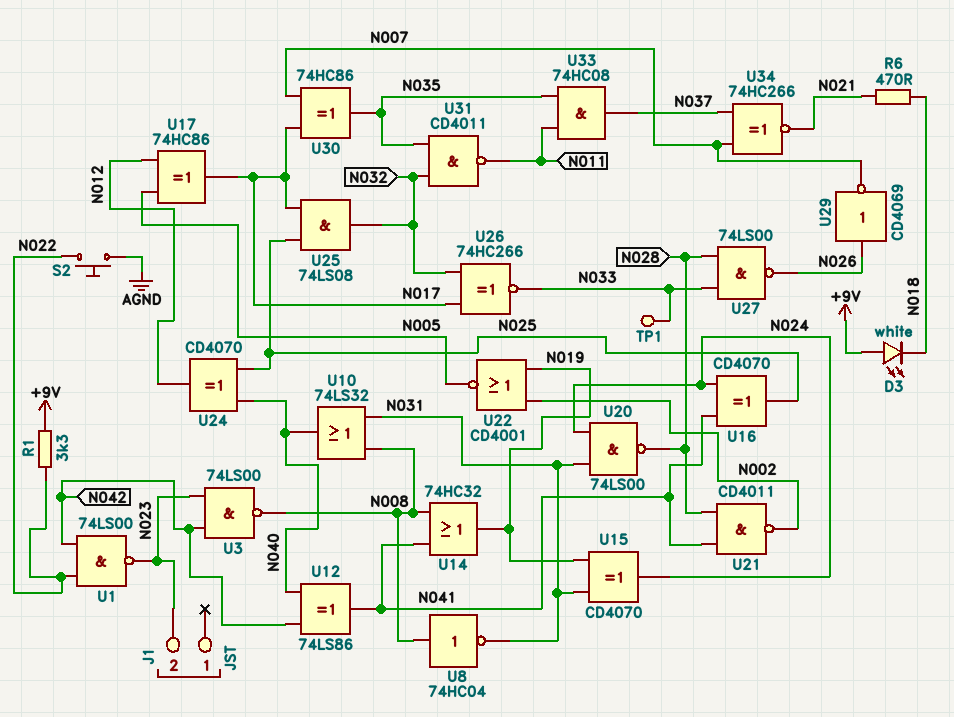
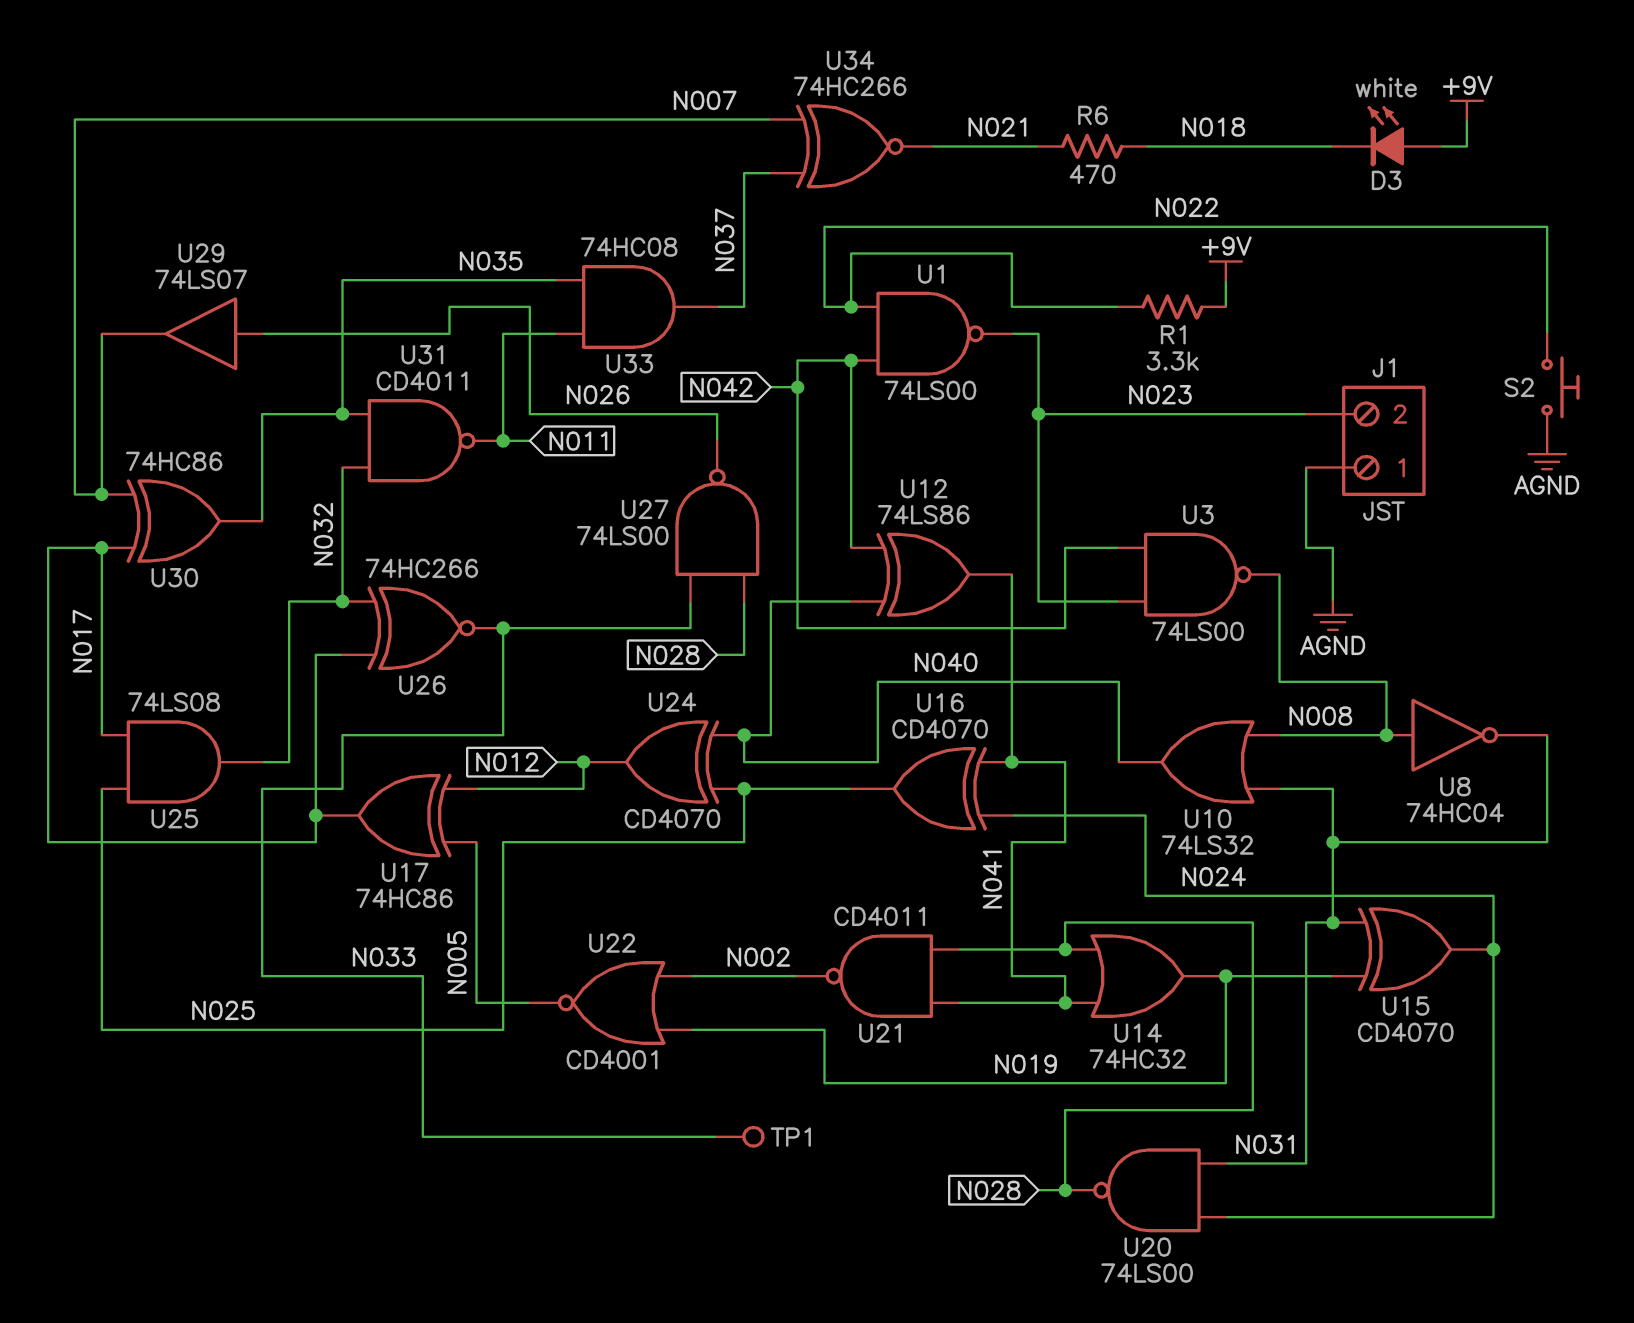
J1 pin 1: none -> AGND
U14: OR 74HC32 (in N008, in N041, out N019) -> OR 74HC32 (in N028, in N041, out N019)
U29: NOT CD4069 (in N026, out N007) -> buffer 74LS07 (in N026, out N007)

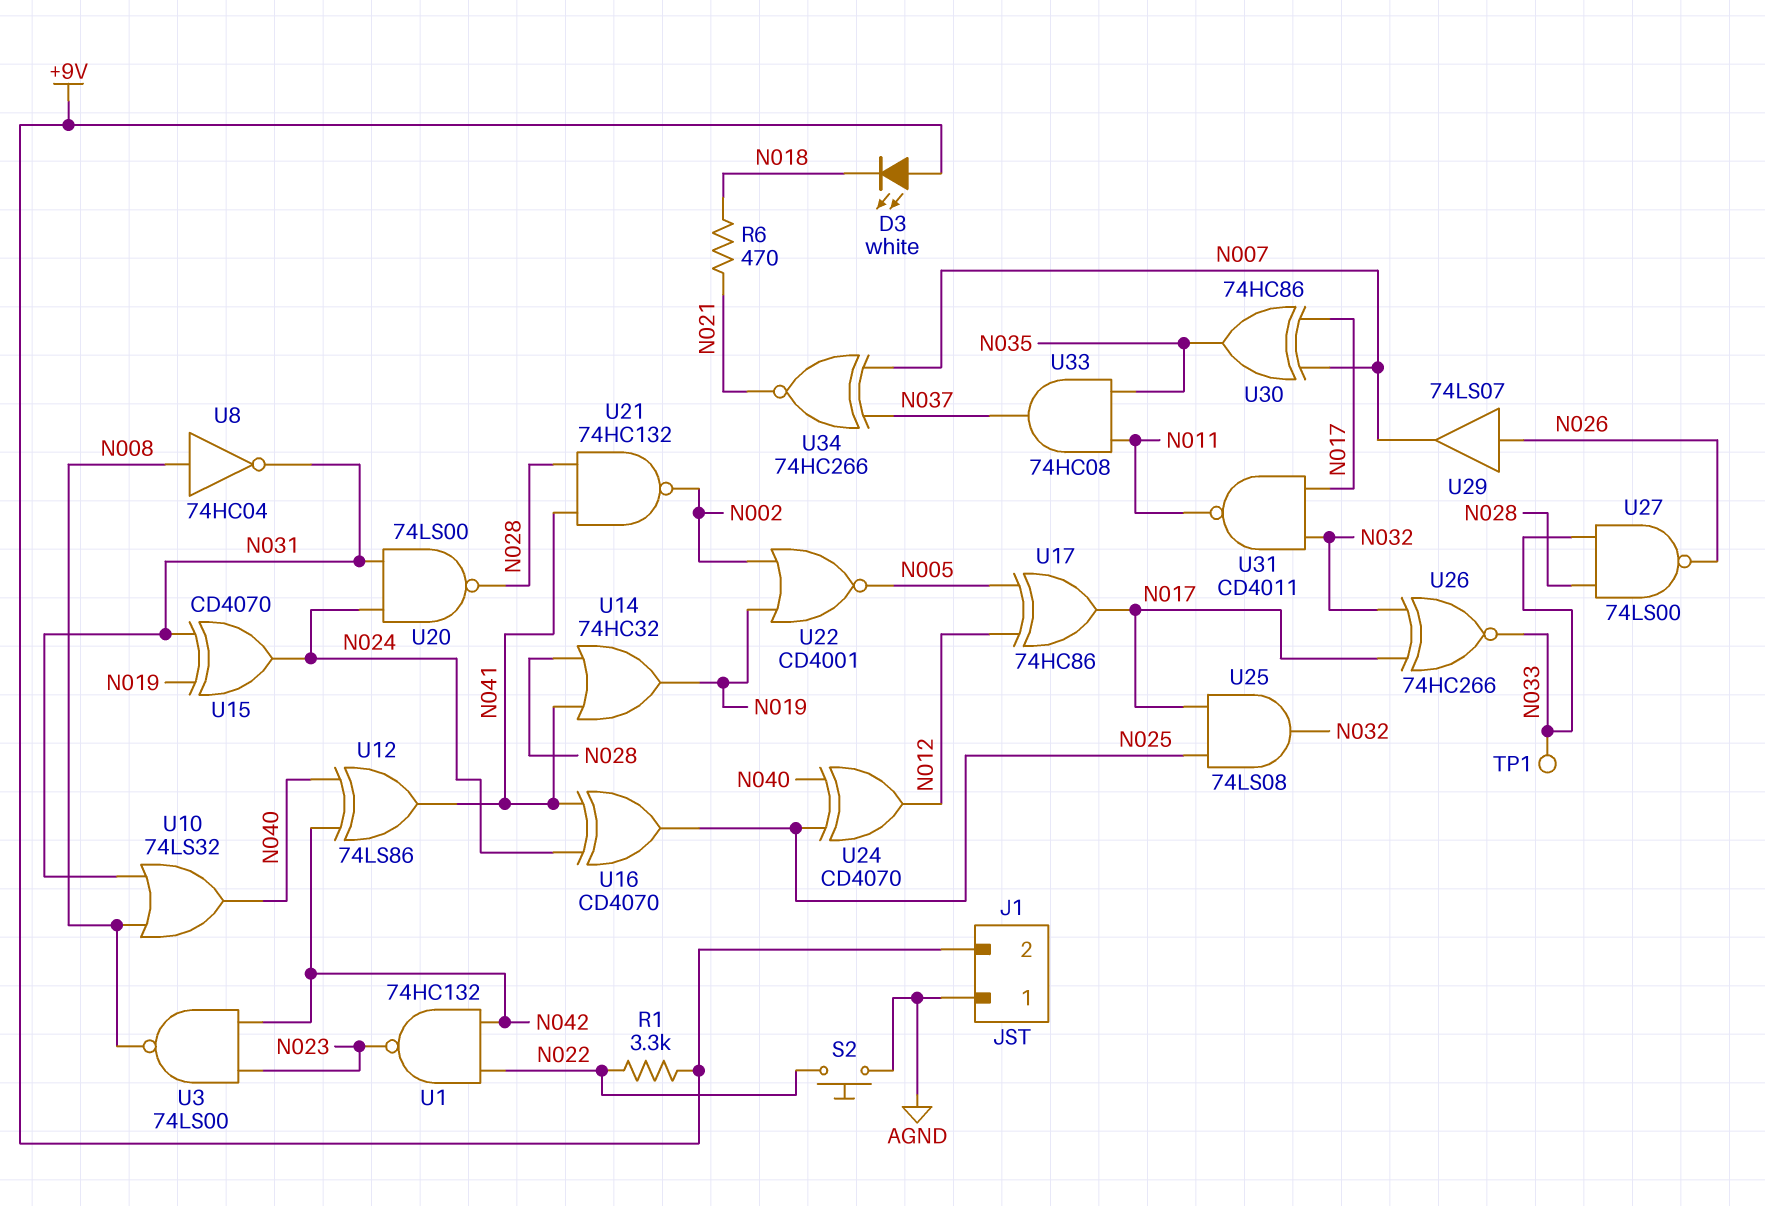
J1 pin 2: N023 -> +9V
U1: NAND 74LS00 (in N022, in N042, out N023) -> NAND 74HC132 (in N022, in N042, out N023)
U21: NAND CD4011 (in N028, in N041, out N002) -> NAND 74HC132 (in N028, in N041, out N002)
U31: NAND CD4011 (in N032, in N035, out N011) -> NAND CD4011 (in N017, in N032, out N011)

